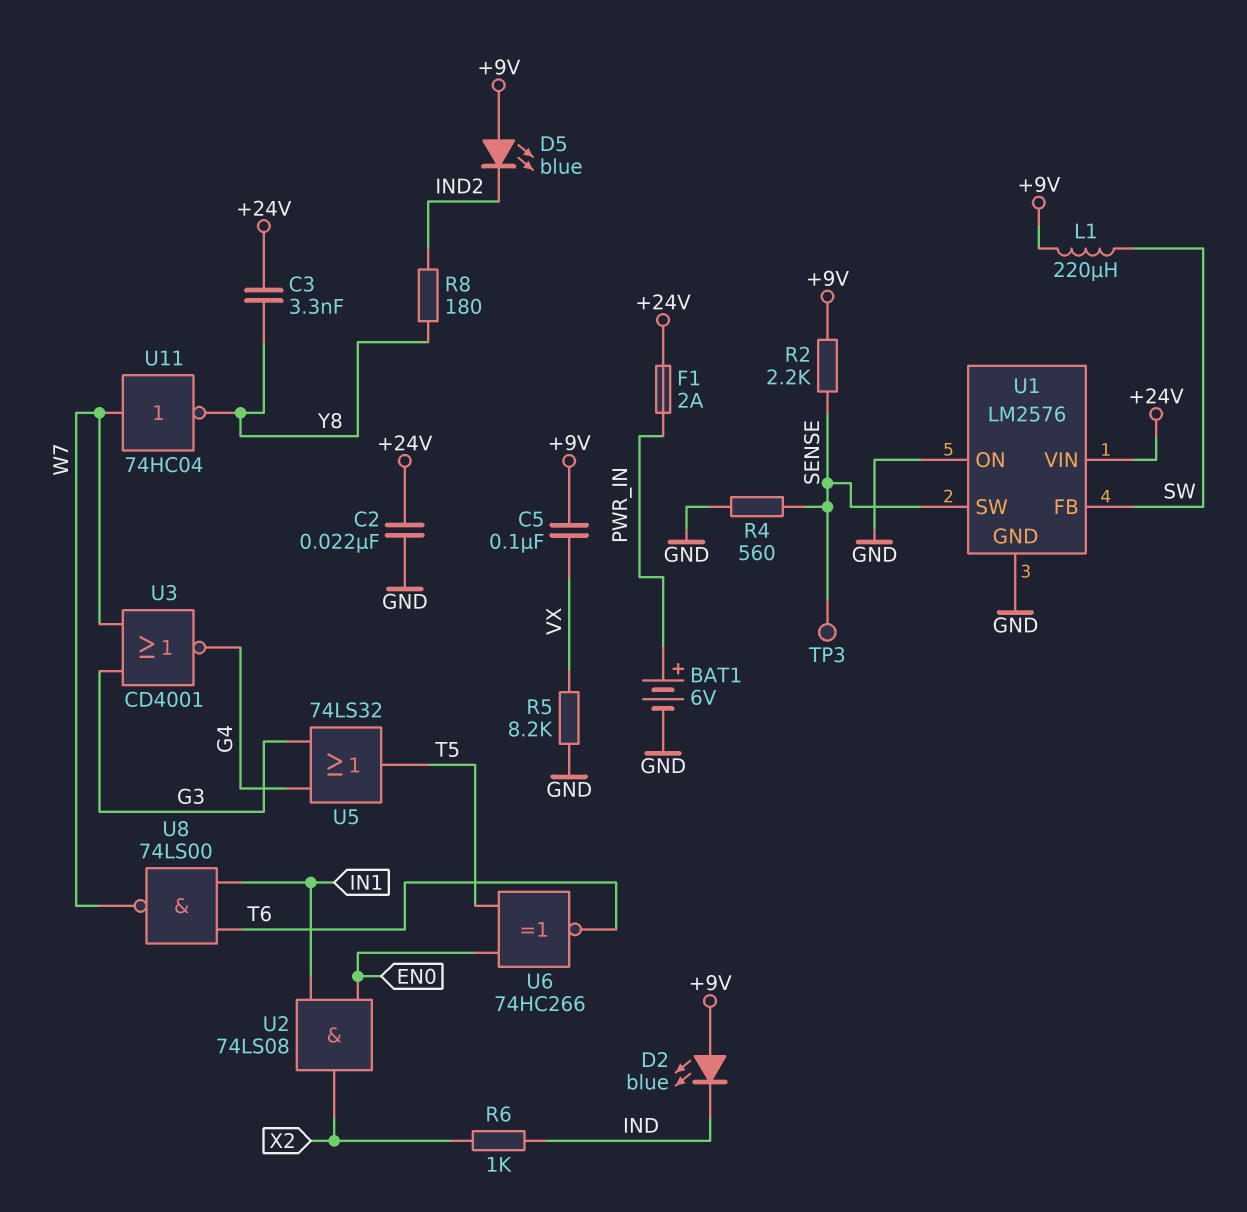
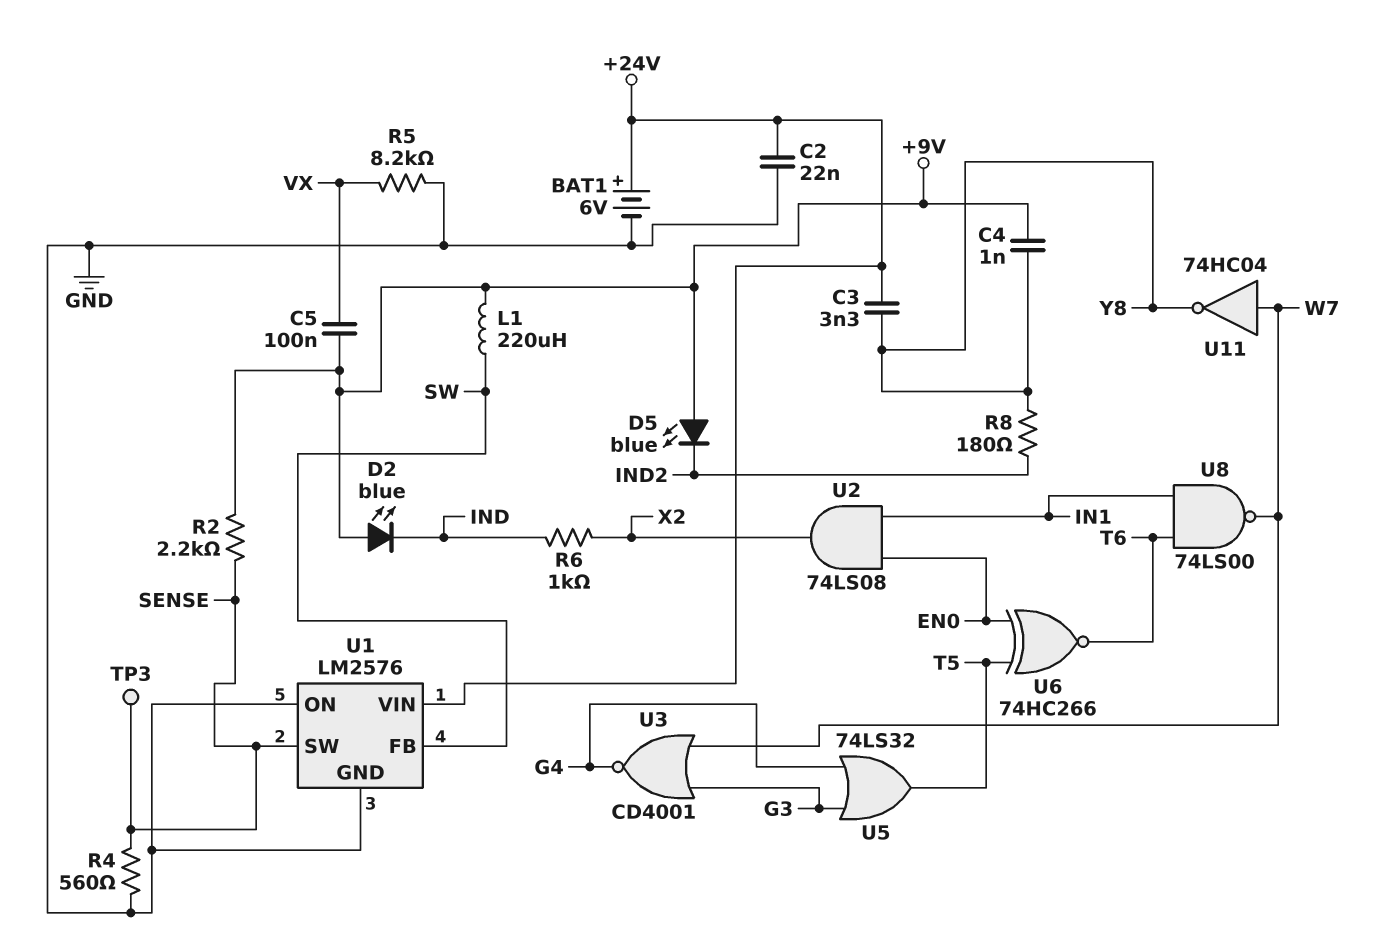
BAT1: 6V (plus PWR_IN, minus GND) -> 6V (plus +24V, minus GND)
C4: none -> 1nF (+9V, Y8)
F1: 2A (+24V, PWR_IN) -> none

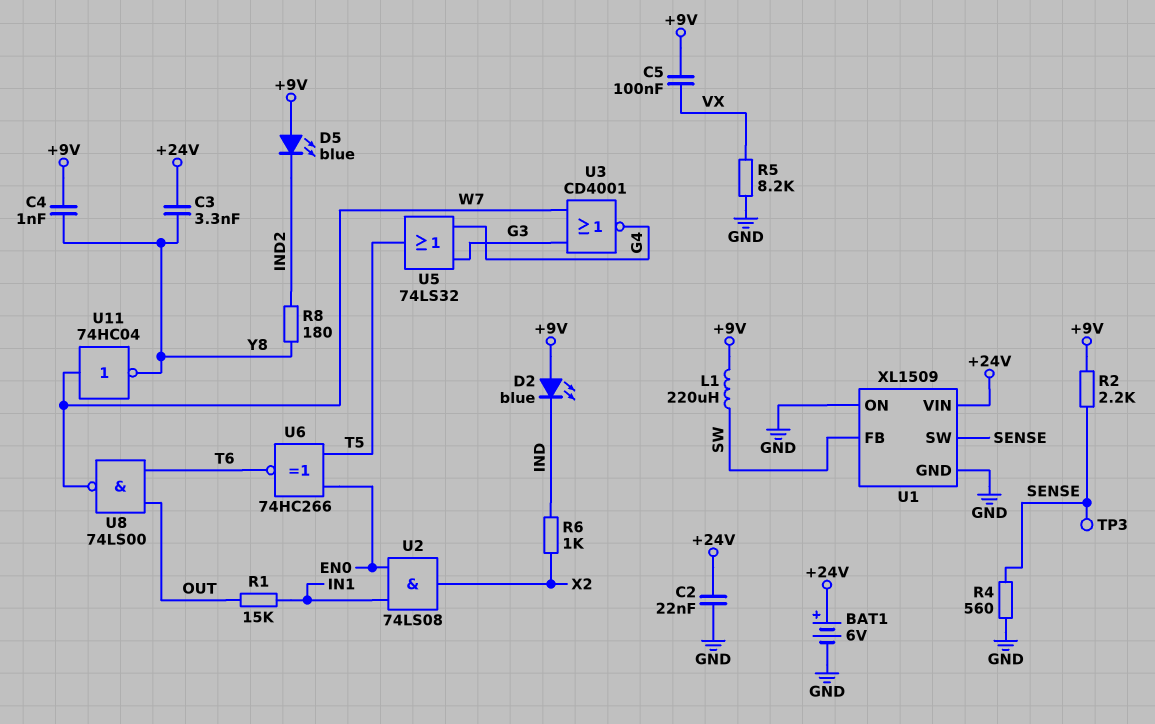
R1: none -> 15k (IN1, OUT)
U1: LM2576 -> XL1509
U8: NAND 74LS00 (in IN1, in T6, out W7) -> NAND 74LS00 (in OUT, in T6, out W7)

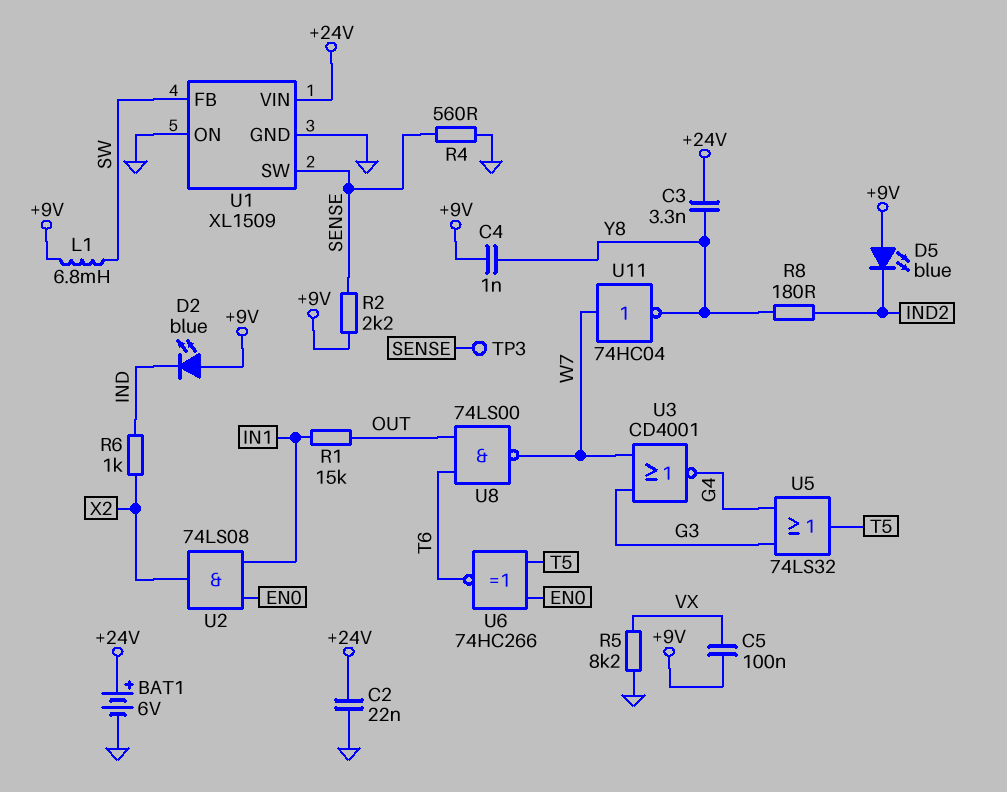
L1: 220uH (+9V, SW) -> 6.8mH (+9V, SW)

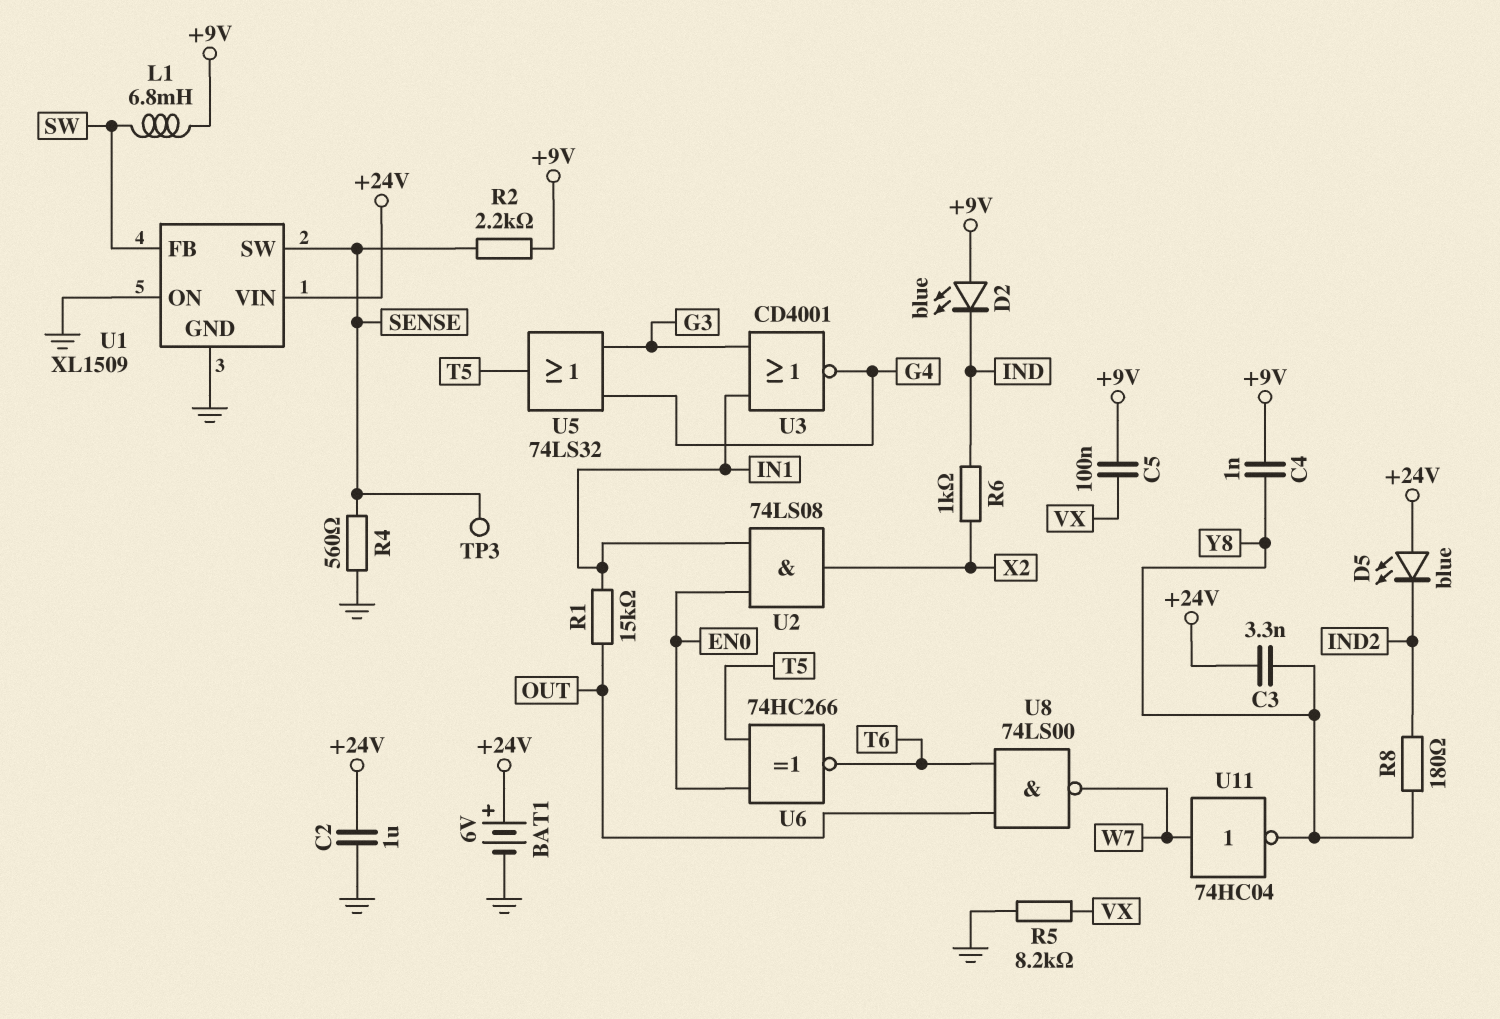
C2: 22nF (+24V, GND) -> 1uF (+24V, GND)
D5: LED blue (A +9V, K IND2) -> LED blue (A +24V, K IND2)
U3: NOR CD4001 (in G3, in W7, out G4) -> NOR CD4001 (in G3, in IN1, out G4)

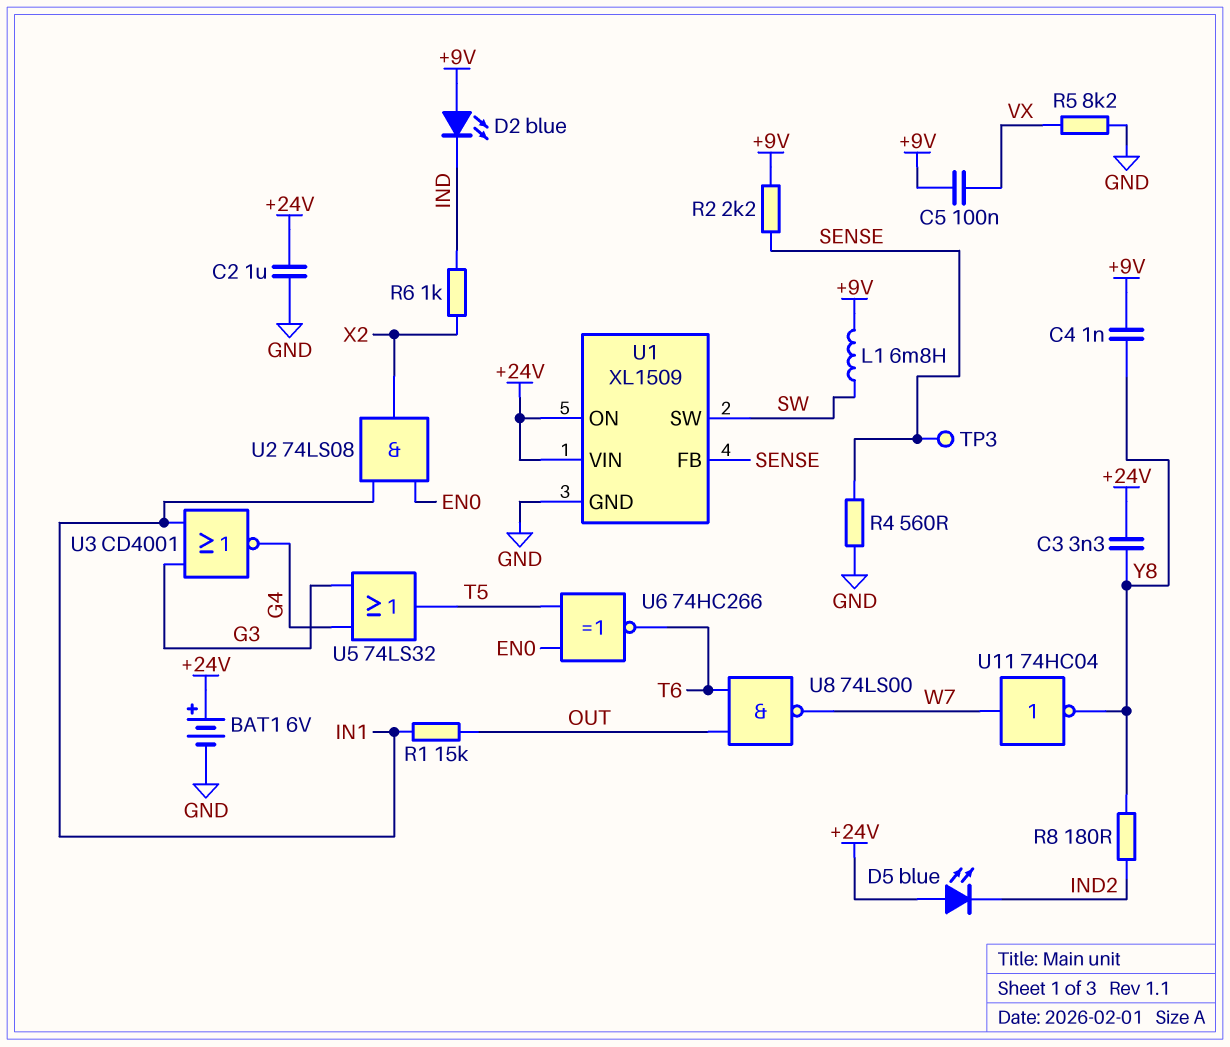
U1 pin FB: SW -> SENSE
U1 pin ON: GND -> +24V
U1 pin SW: SENSE -> SW

